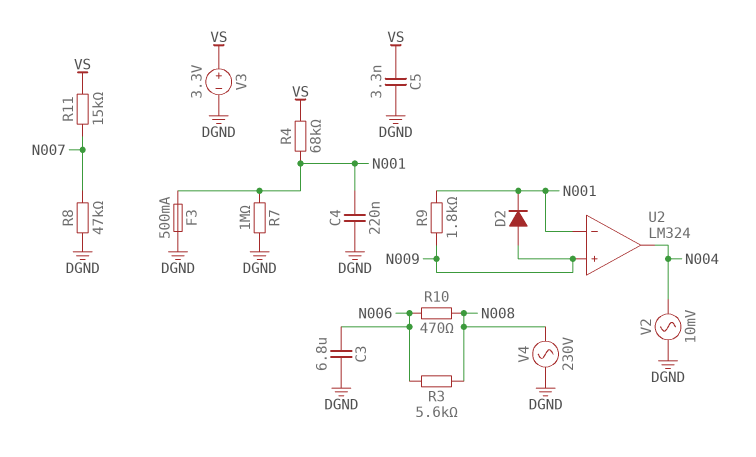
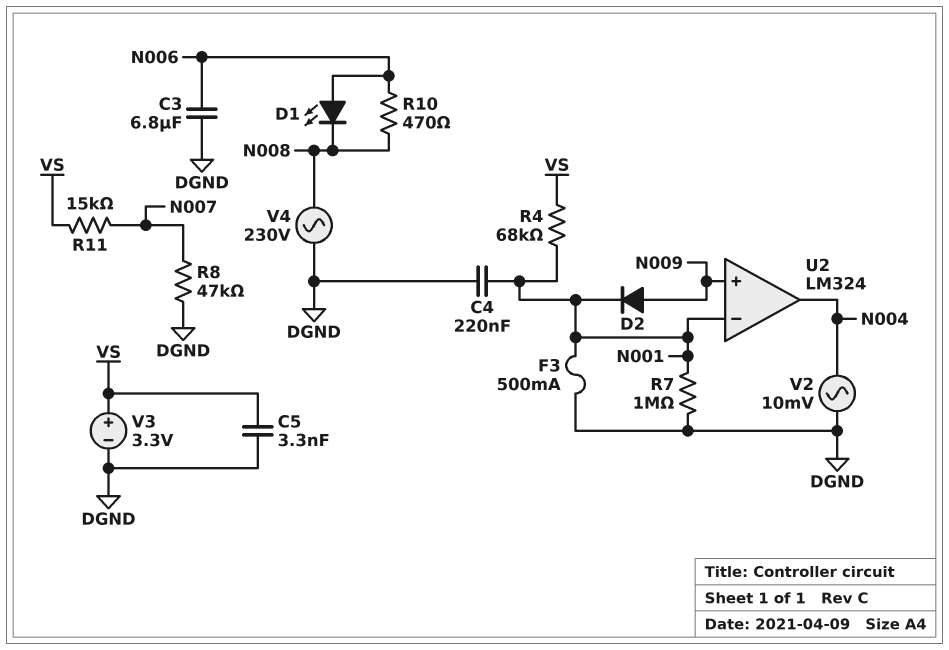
D1: none -> LED (A N006, K N008)
R3: 5.6k (N006, N008) -> none
R9: 1.8k (N001, N009) -> none

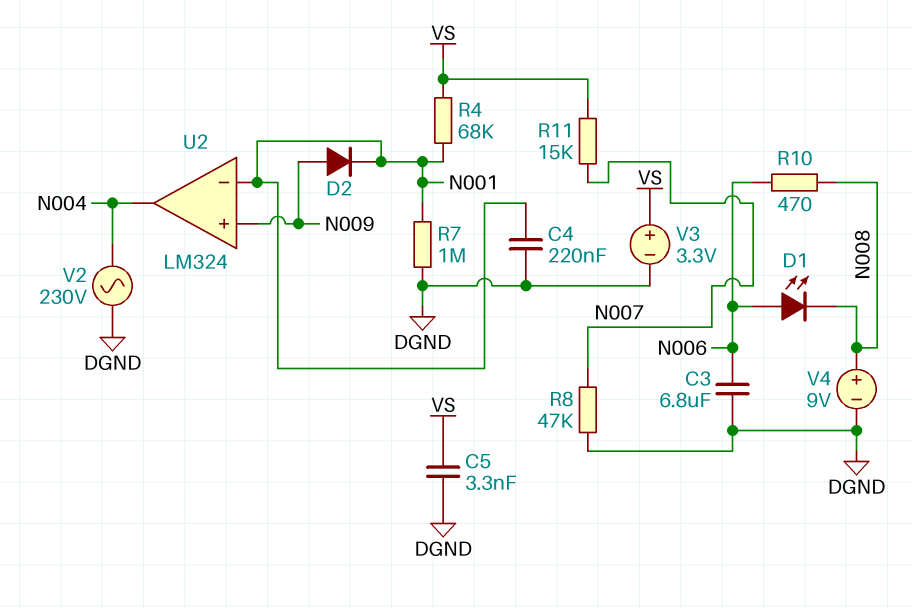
F3: 500mA (DGND, N001) -> none
V2: AC 10mV (DGND, N004) -> AC 230V (DGND, N004)
V4: AC 230V (DGND, N008) -> 9V (plus N008, minus DGND)

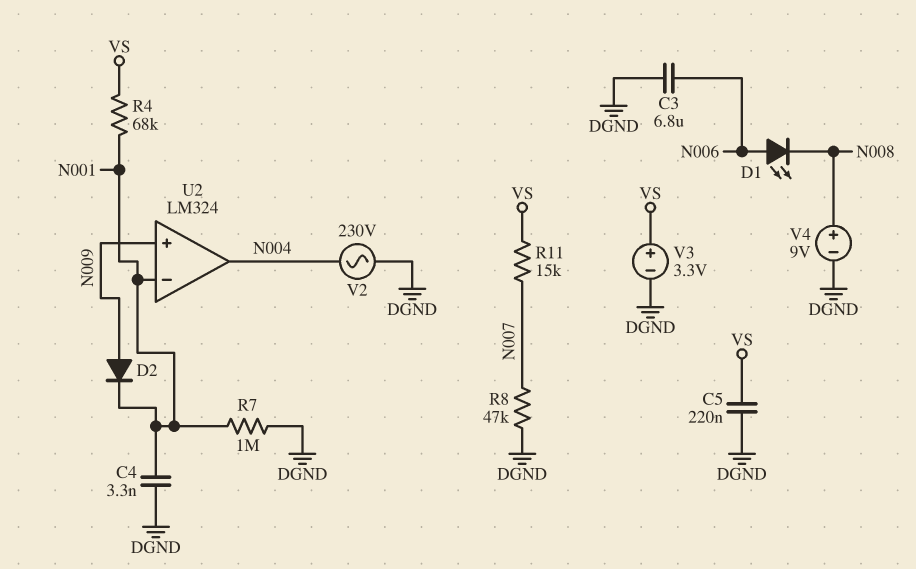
C4: 220nF (DGND, N001) -> 3.3nF (DGND, N001)
C5: 3.3nF (DGND, VS) -> 220nF (DGND, VS)
R10: 470 (N006, N008) -> none

